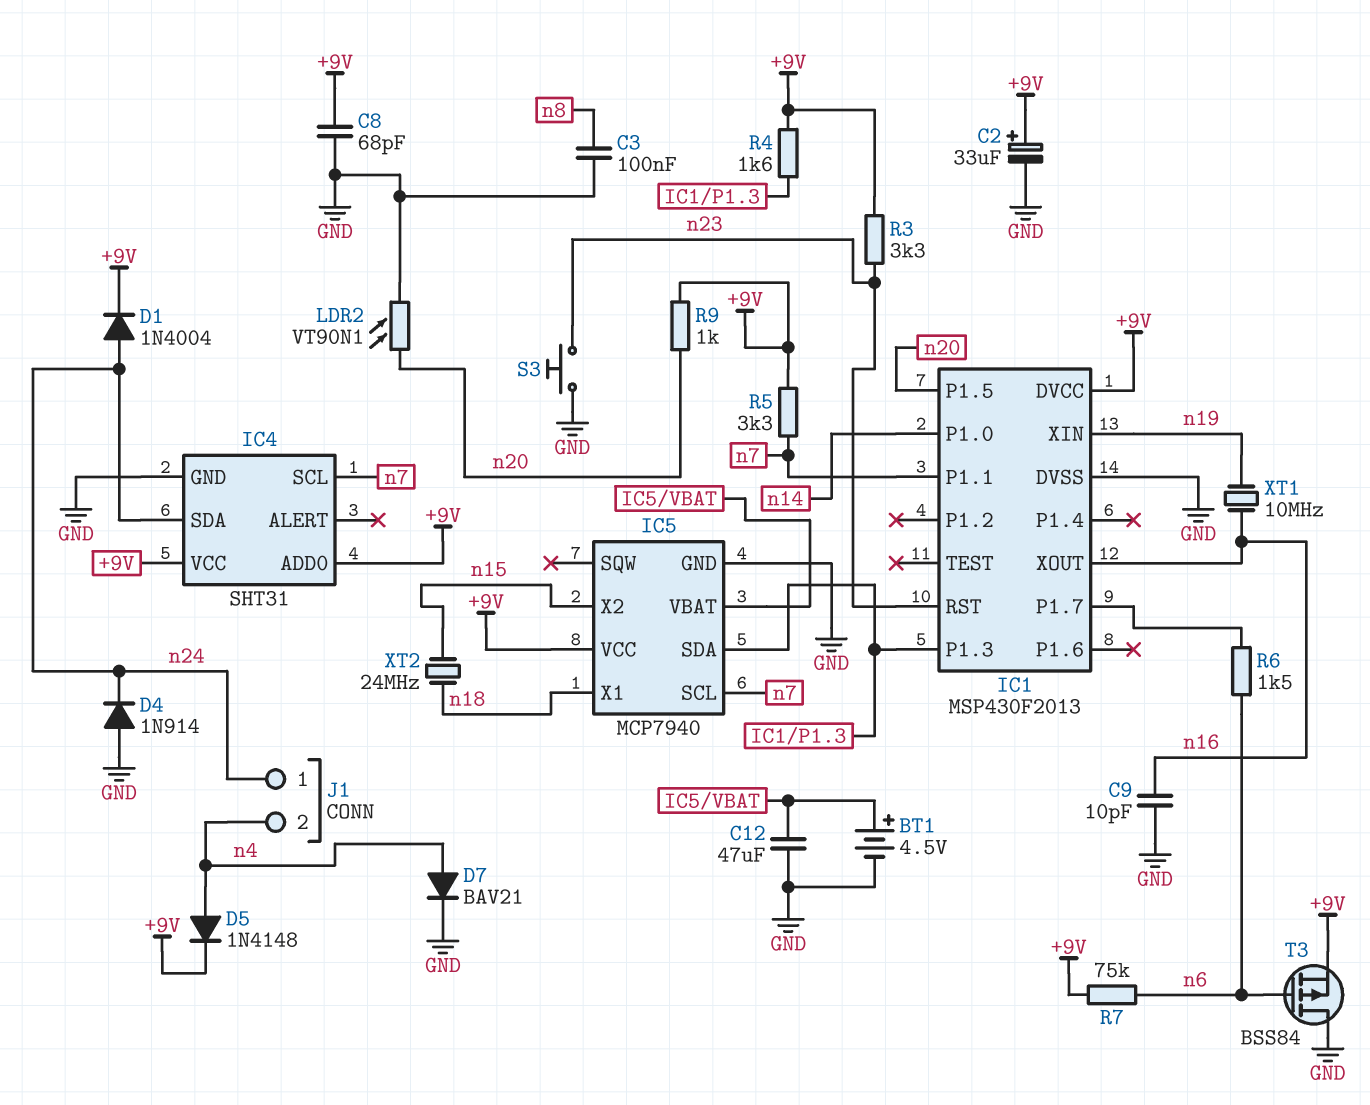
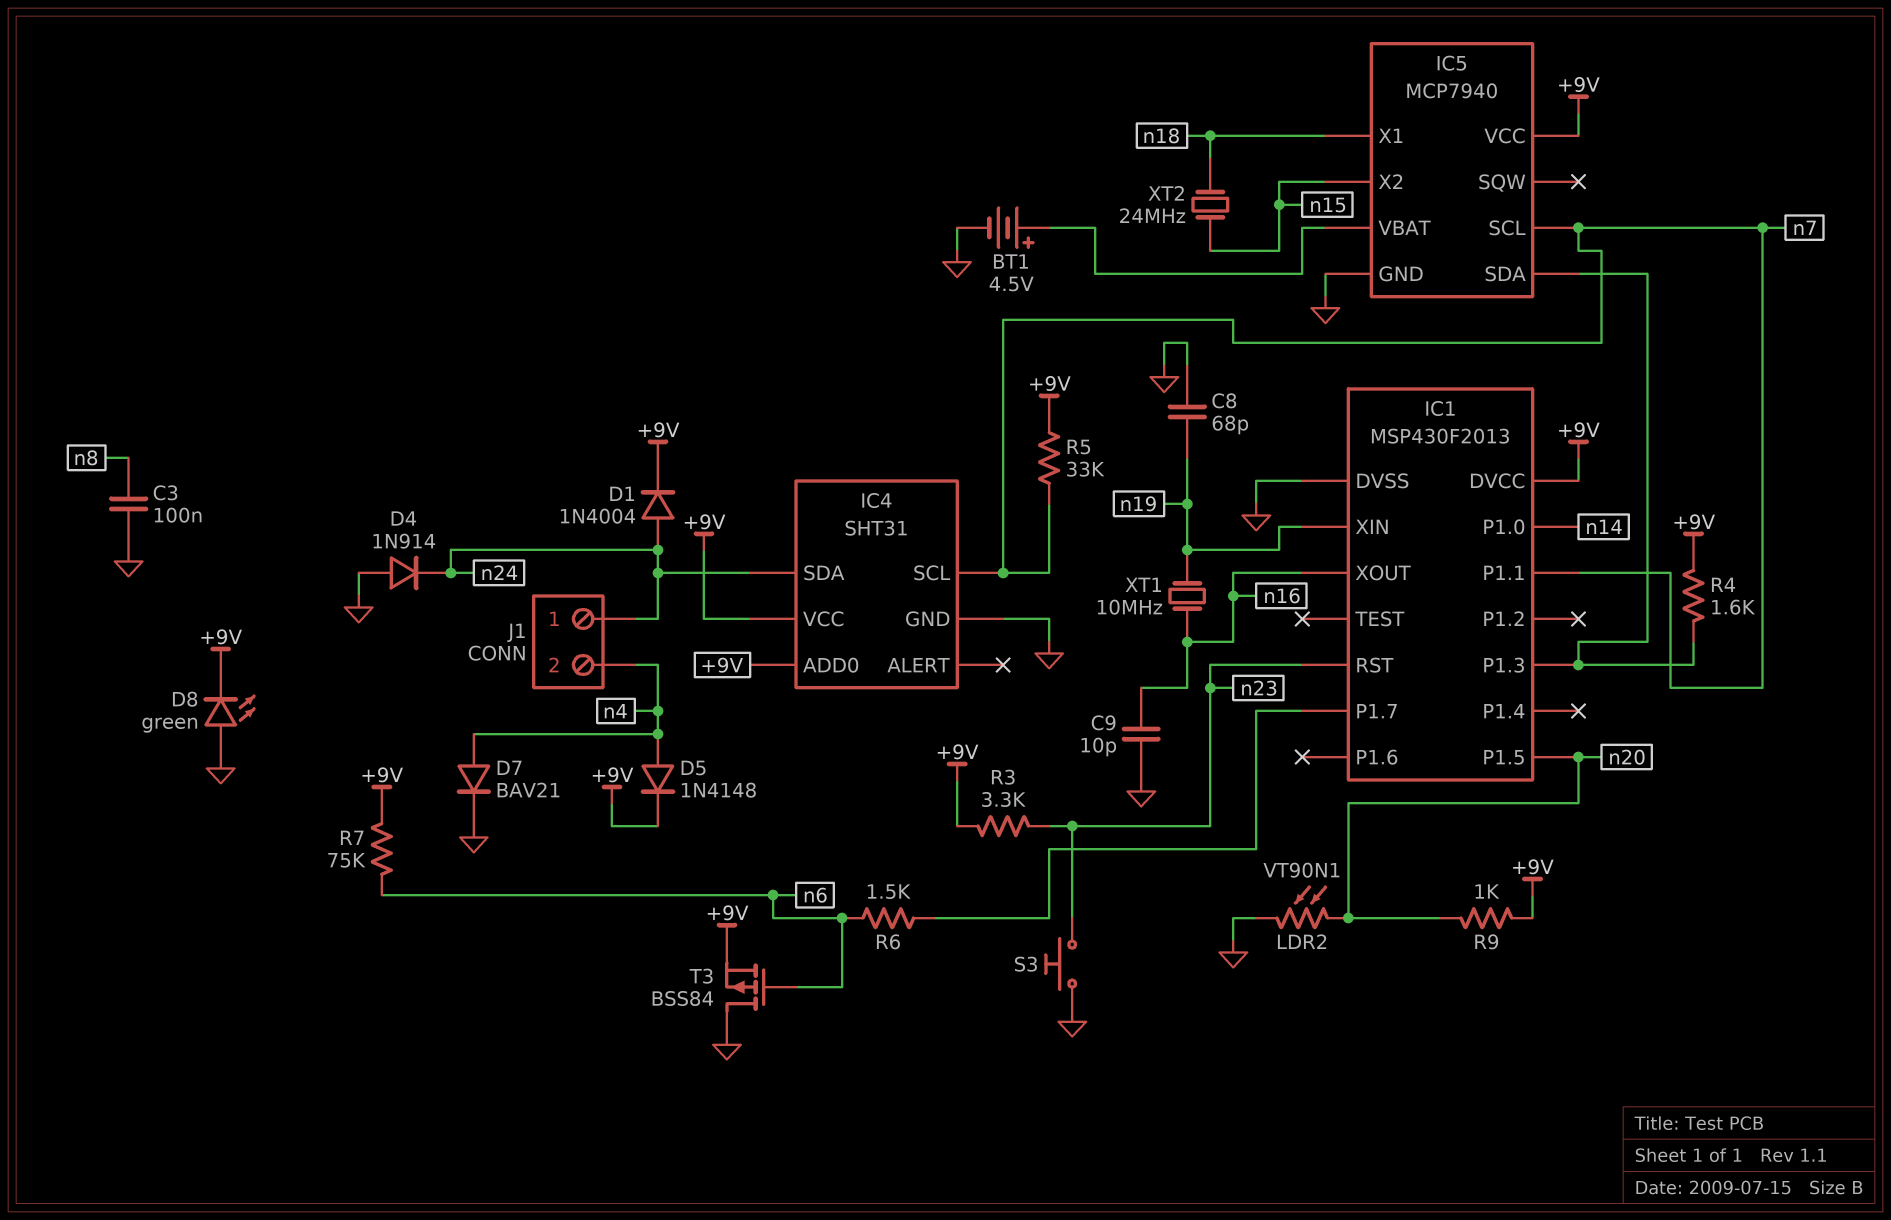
C2: 33uF (plus +9V, minus GND) -> none
C8: 68pF (+9V, GND) -> 68pF (GND, n19)
C12: 47uF (GND, IC5/VBAT) -> none
D8: none -> LED green (A GND, K +9V)
R5: 3.3k (+9V, n7) -> 33k (+9V, n7)

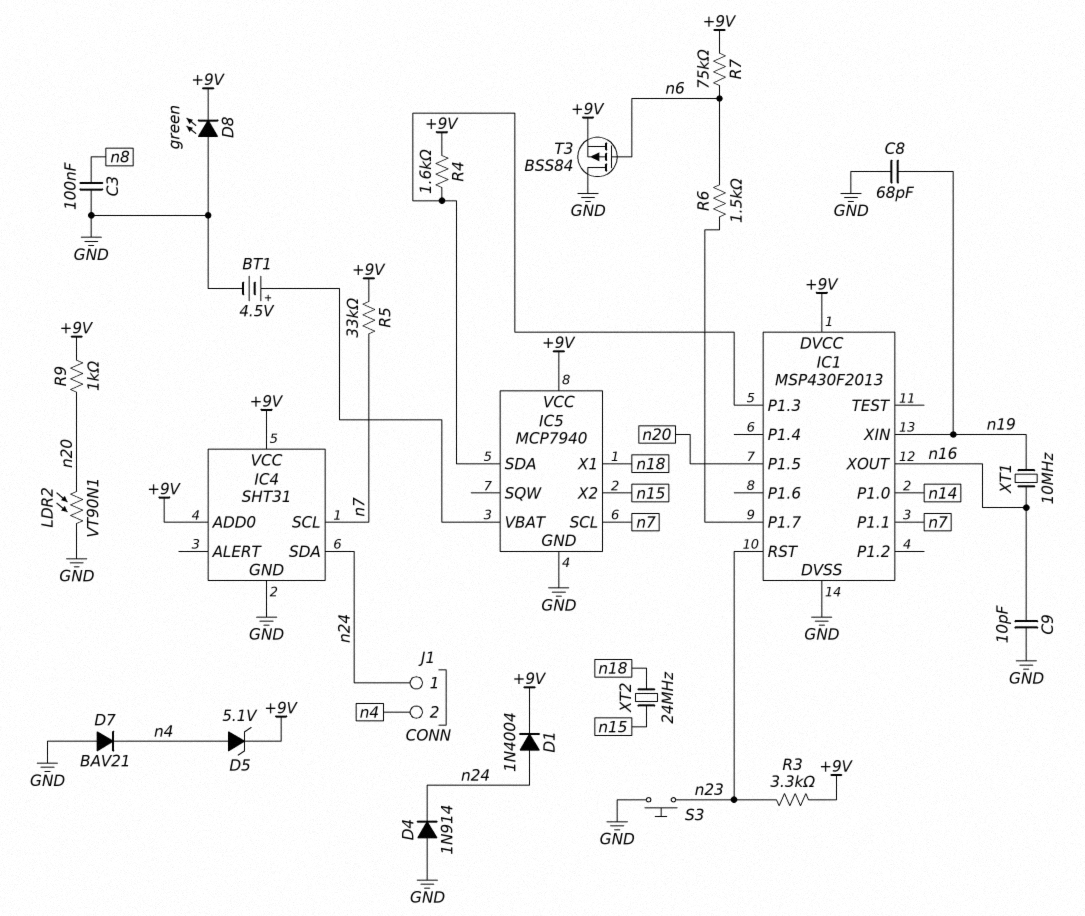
D5: diode 1N4148 (A n4, K +9V) -> zener 5.1V (A n4, K +9V)
D7: diode BAV21 (A n4, K GND) -> diode BAV21 (A GND, K n4)

